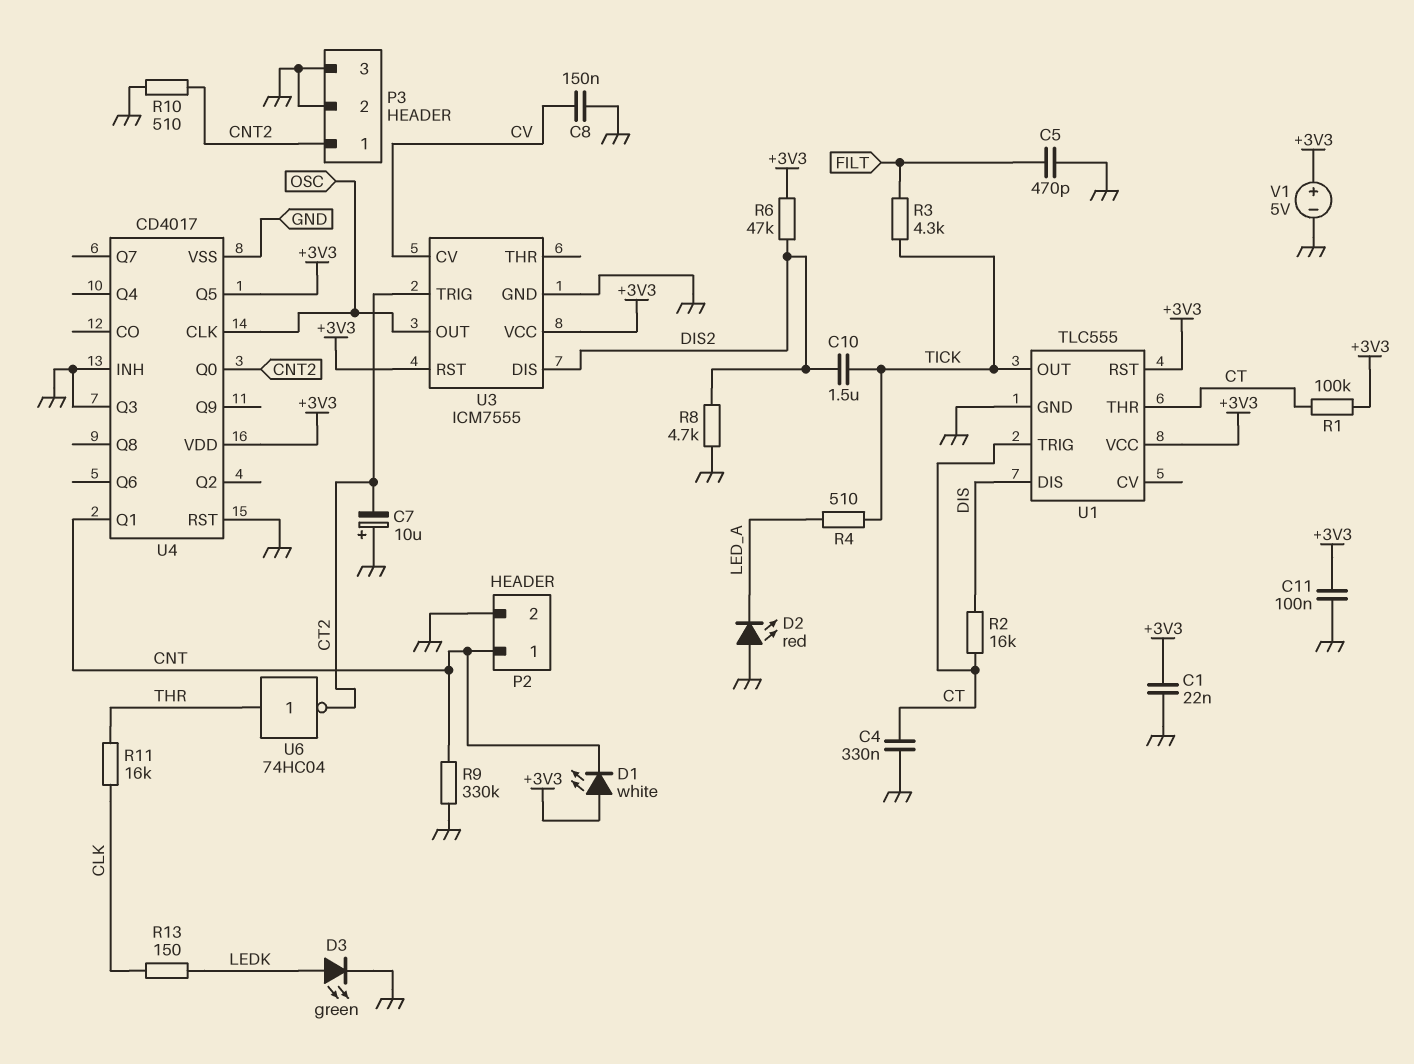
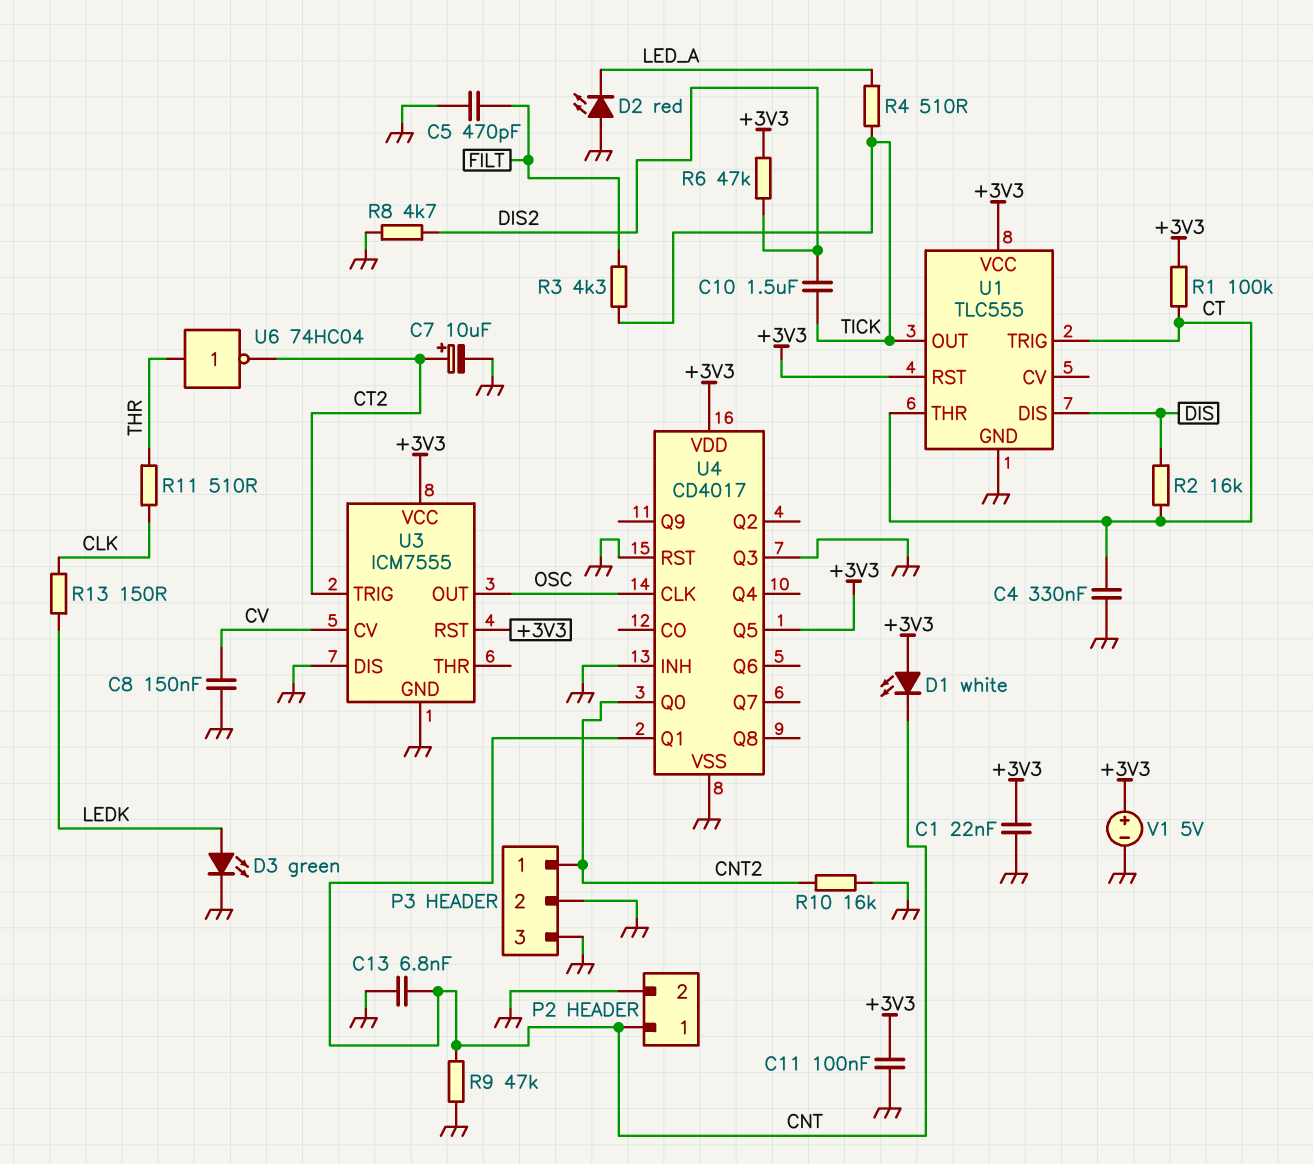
C7: 10uF (plus GND, minus CT2) -> 10uF (plus CT2, minus GND)
C13: none -> 6.8nF (CNT, GND)
R9: 330k (CNT, GND) -> 47k (CNT, GND)
R10: 510 (CNT2, GND) -> 16k (CNT2, GND)
R11: 16k (CLK, THR) -> 510 (CLK, THR)
U3 pin DIS: DIS2 -> GND

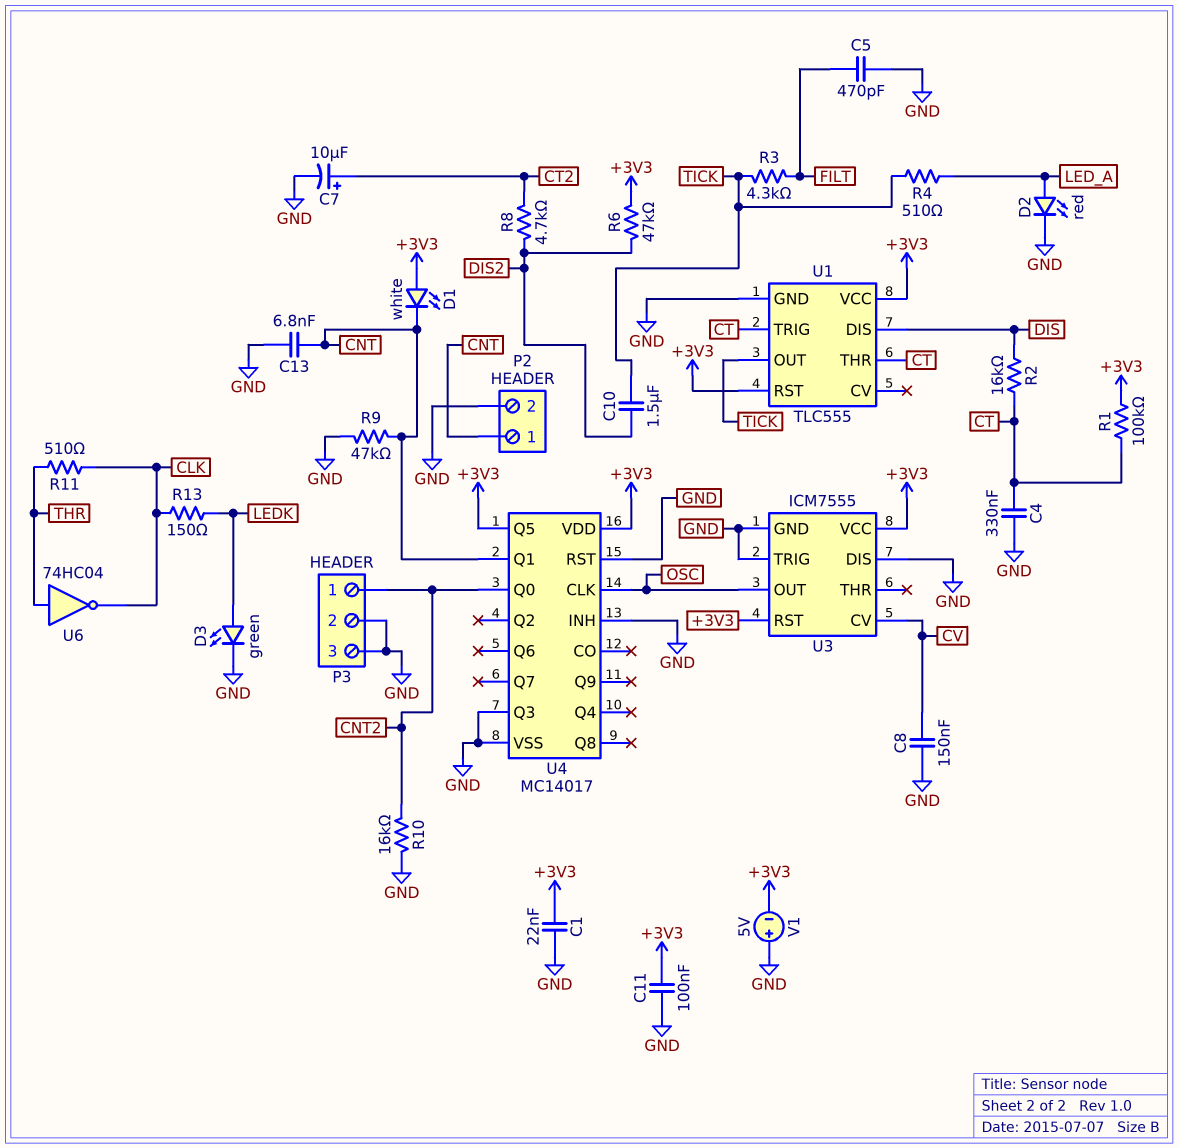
D2: LED red (A GND, K LED_A) -> LED red (A LED_A, K GND)
R8: 4.7k (DIS2, GND) -> 4.7k (CT2, DIS2)
U3 pin TRIG: CT2 -> GND
U4: CD4017 -> MC14017
U6: NOT 74HC04 (in THR, out CT2) -> NOT 74HC04 (in THR, out CLK)
V1: 5V (plus +3V3, minus GND) -> 5V (plus GND, minus +3V3)

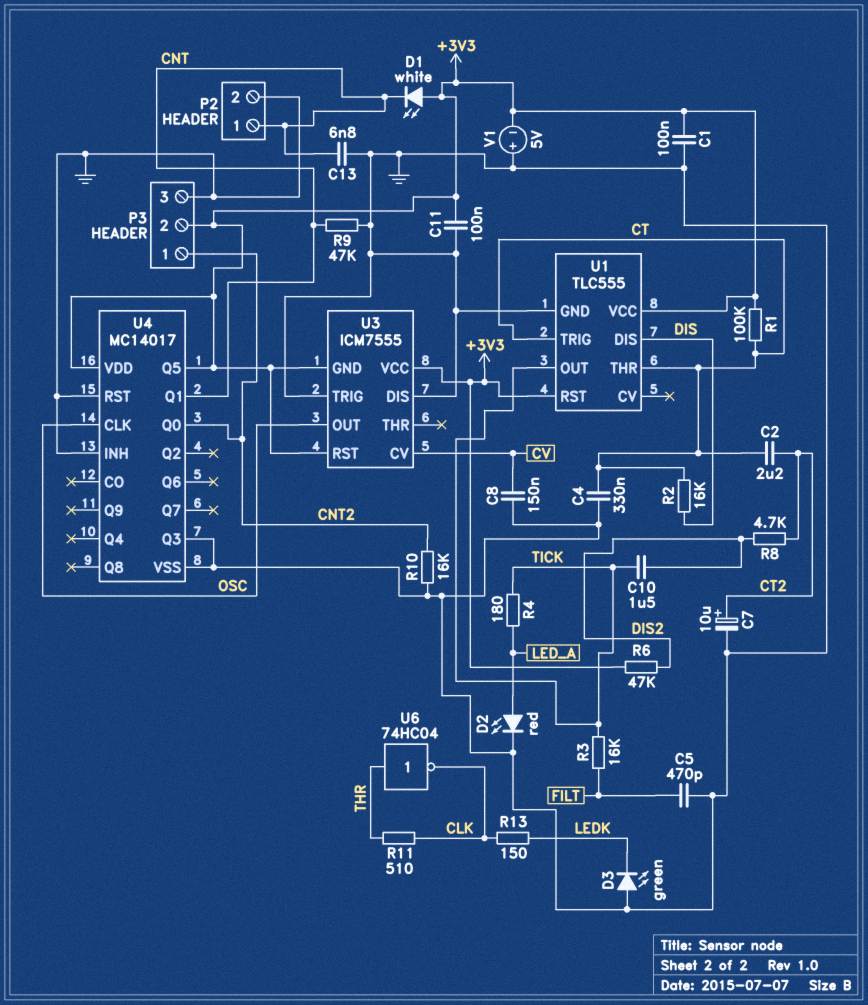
C1: 22nF (+3V3, GND) -> 100nF (+3V3, GND)
C2: none -> 2.2uF (CT, CT2)
D3: LED green (A LEDK, K GND) -> LED green (A GND, K LEDK)
P3 pin 2: GND -> +3V3
R3: 4.3k (FILT, TICK) -> 16k (FILT, TICK)
R4: 510 (LED_A, TICK) -> 180 (LED_A, TICK)
U3 pin GND: GND -> +3V3

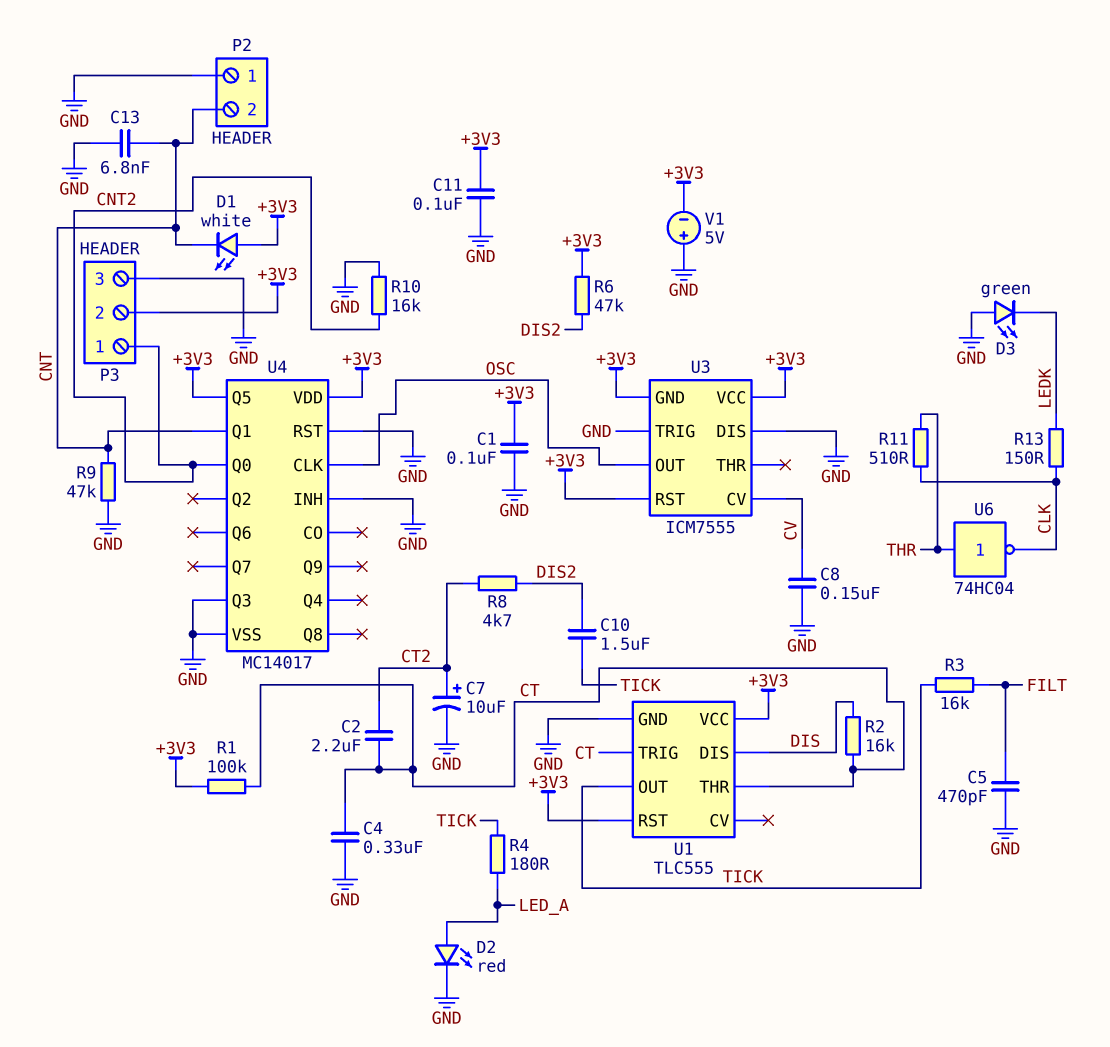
P2 pin 1: CNT -> GND
P2 pin 2: GND -> CNT

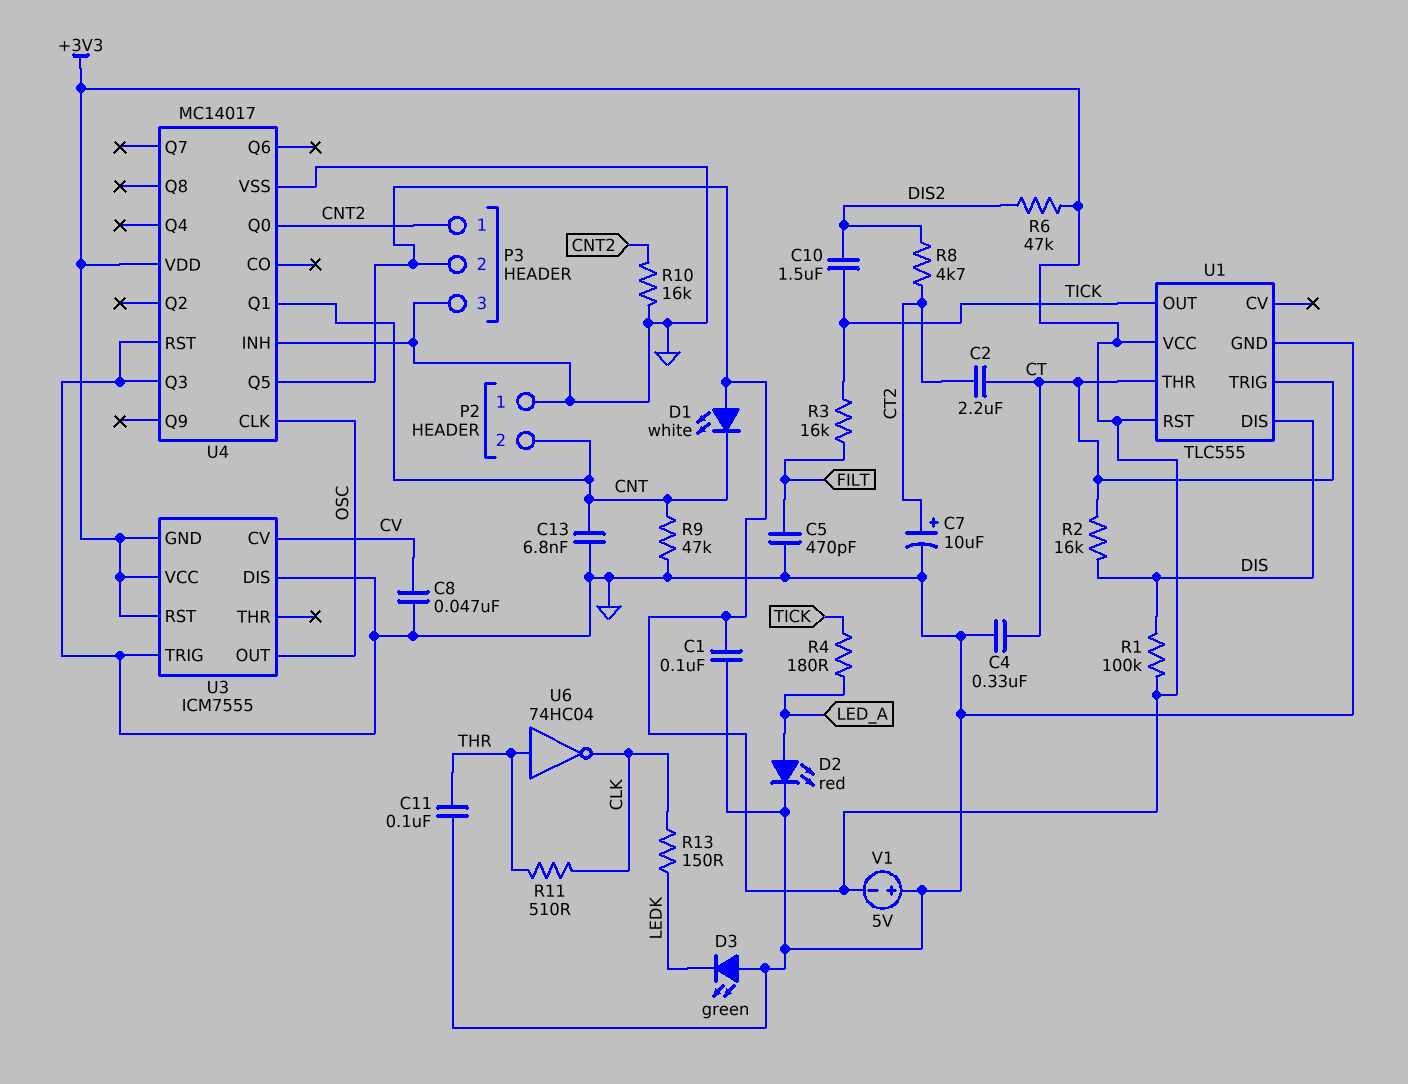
C8: 150nF (CV, GND) -> 47nF (CV, GND)
C11: 100nF (+3V3, GND) -> 100nF (GND, THR)
R1: 100k (+3V3, CT) -> 100k (+3V3, DIS)

